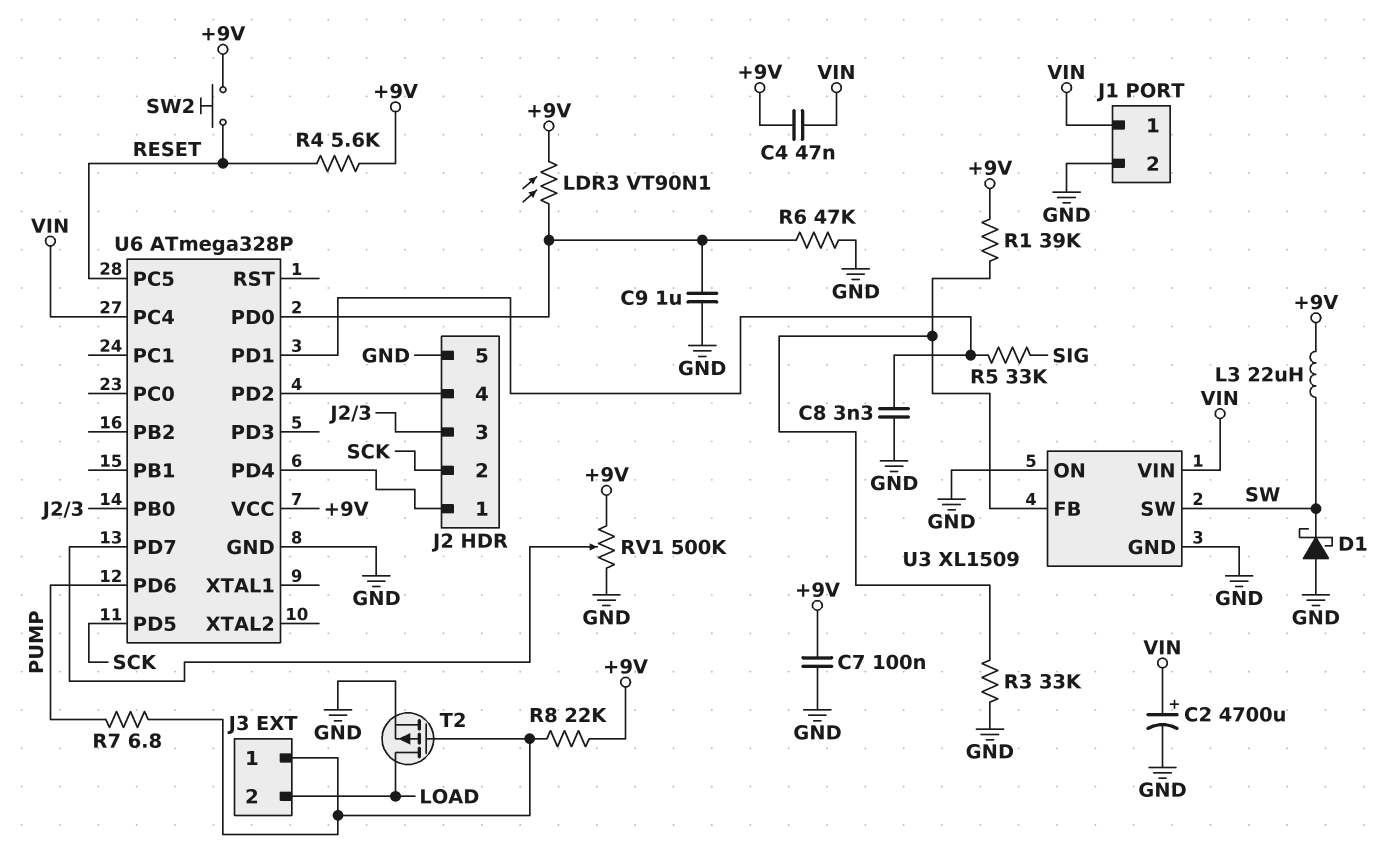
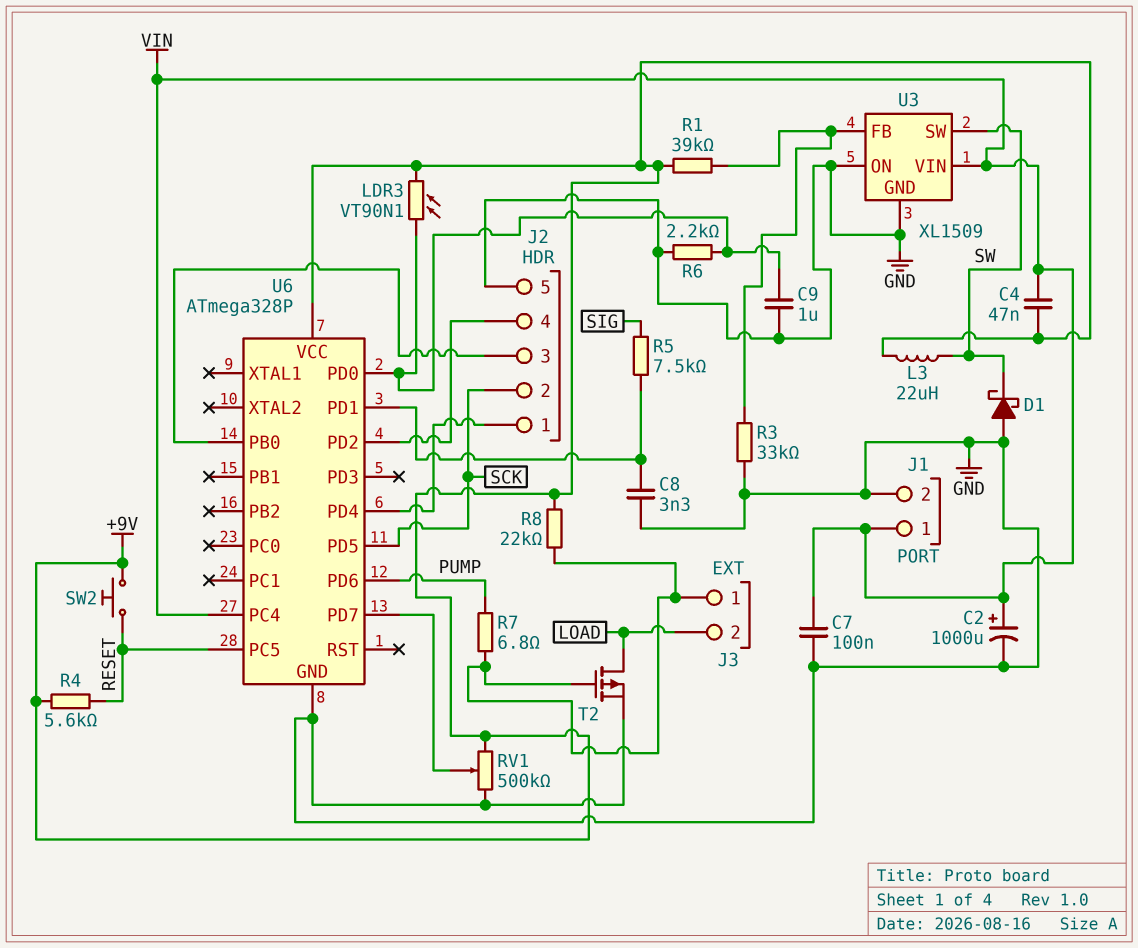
C2: 4700uF (plus VIN, minus GND) -> 1000uF (plus VIN, minus GND)
C7: 100nF (+9V, GND) -> 100nF (GND, VIN)
R5: 33k (SIG, U6/PD1) -> 7.5k (SIG, U6/PD1)
R6: 47k (GND, U6/PD0) -> 2.2k (GND, U6/PD0)

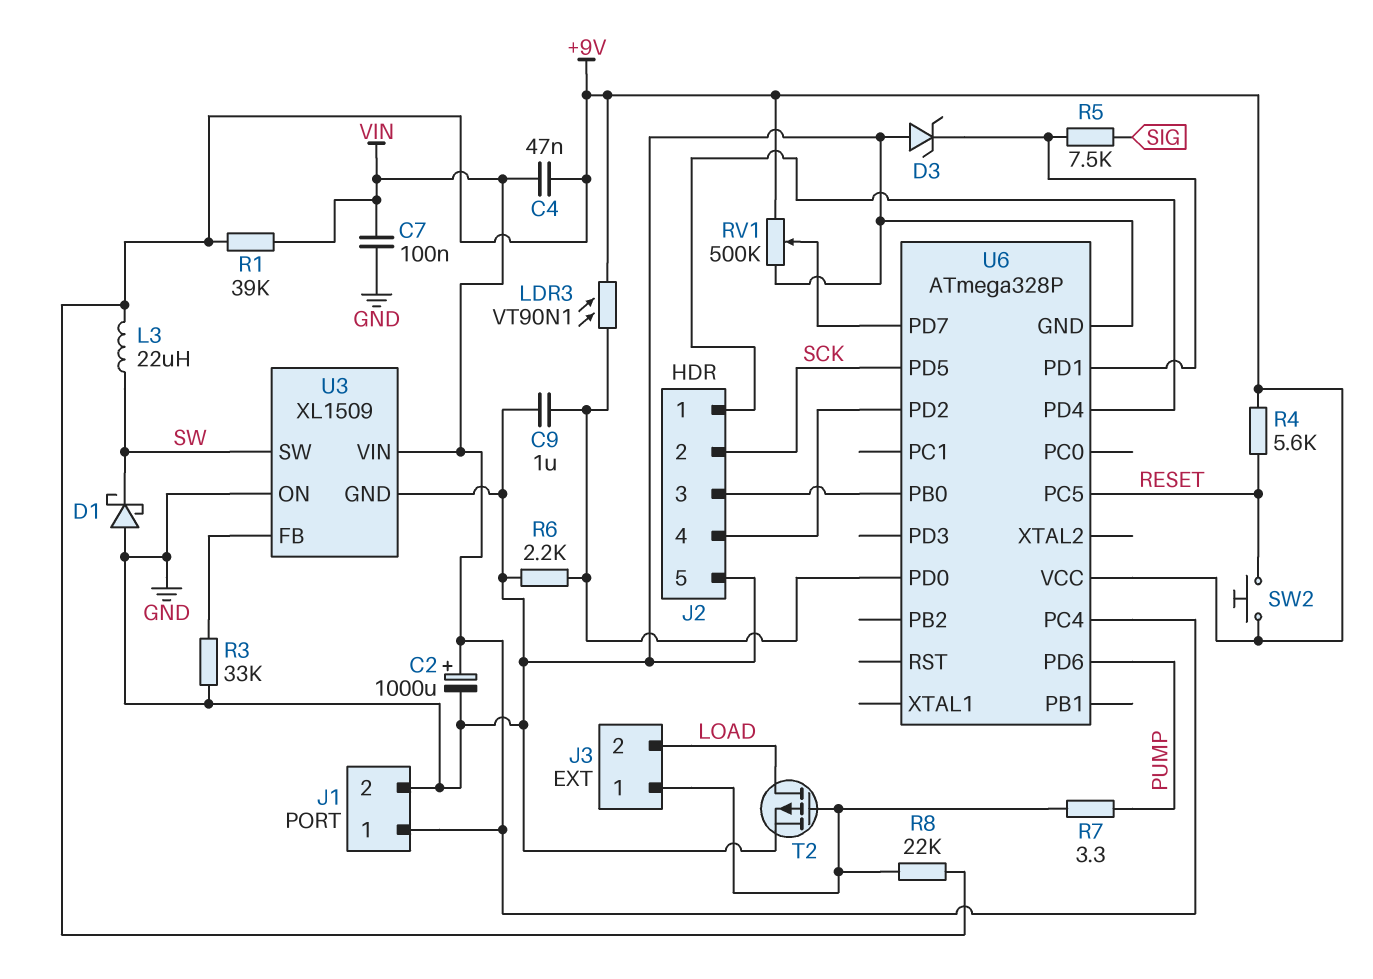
C8: 3.3nF (GND, U6/PD1) -> none
D3: none -> zener (A GND, K U6/PD1)
R1: 39k (+9V, U3/FB) -> 39k (+9V, VIN)
R7: 6.8 (J3/1, PUMP) -> 3.3 (J3/1, PUMP)

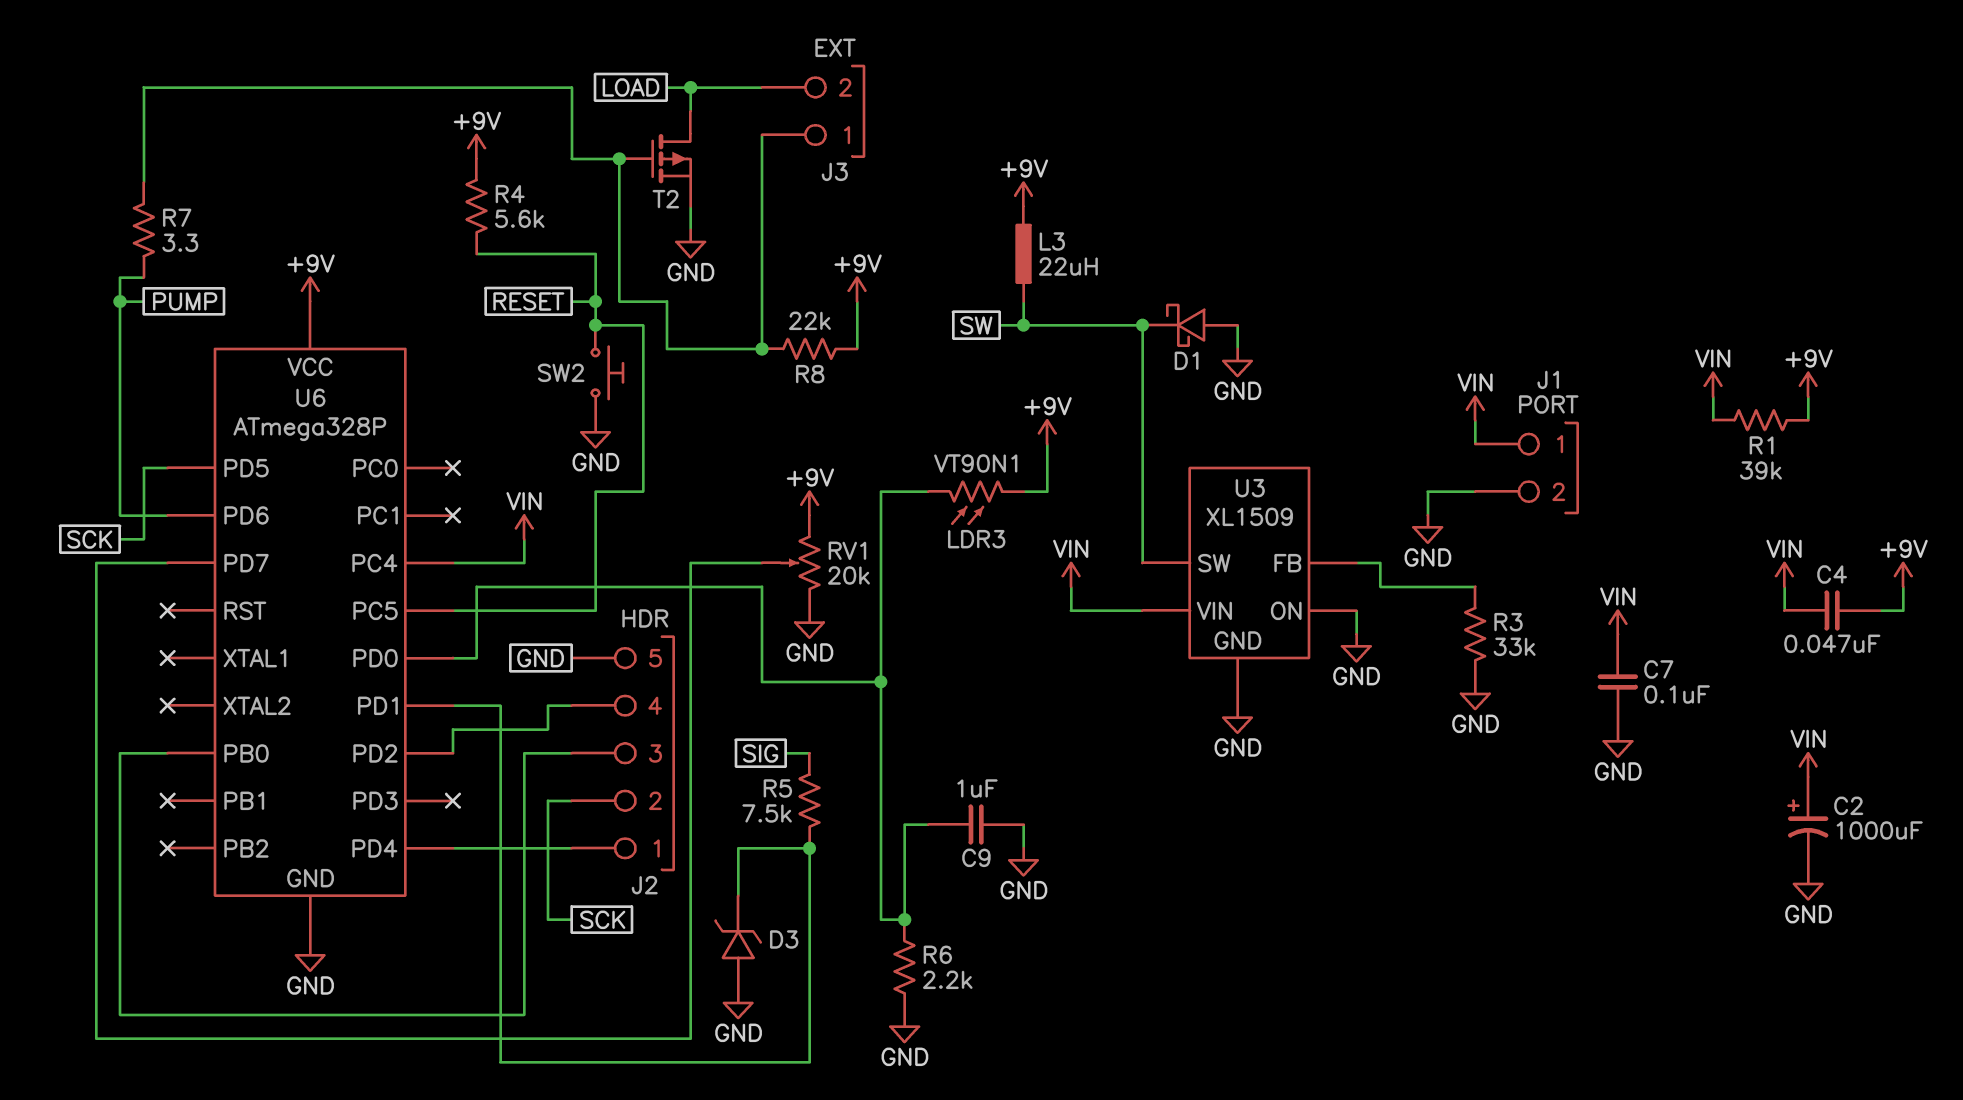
RV1: 500k (+9V, GND, wiper U6/PD7) -> 20k (+9V, GND, wiper U6/PD7)
SW2: button (+9V, RESET) -> button (GND, RESET)

